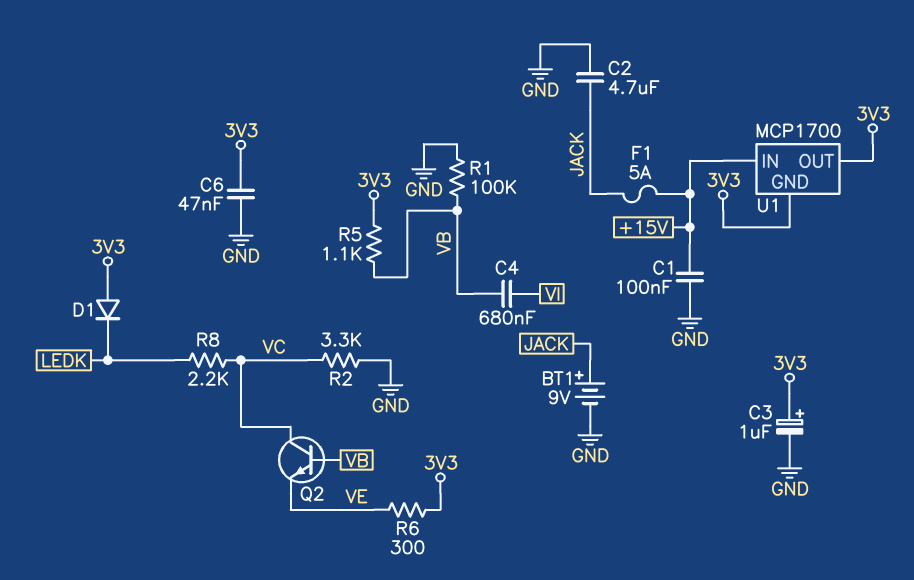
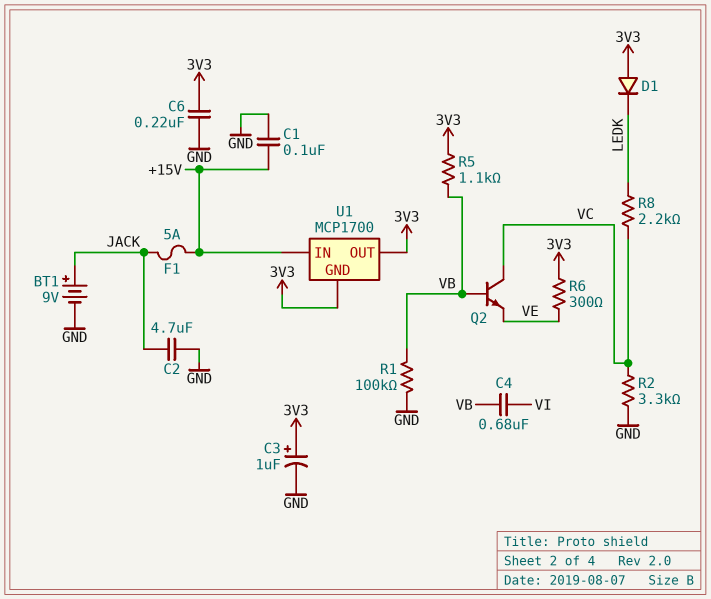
C6: 47nF (3V3, GND) -> 220nF (3V3, GND)

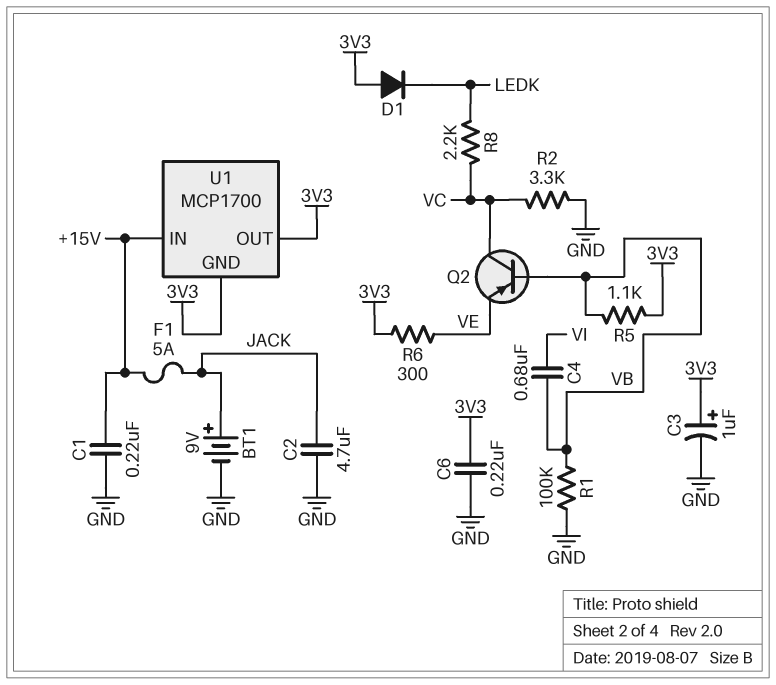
C1: 100nF (+15V, GND) -> 220nF (+15V, GND)
Q2: NPN (B VB, C VC, E VE) -> PNP (B VB, C VC, E VE)

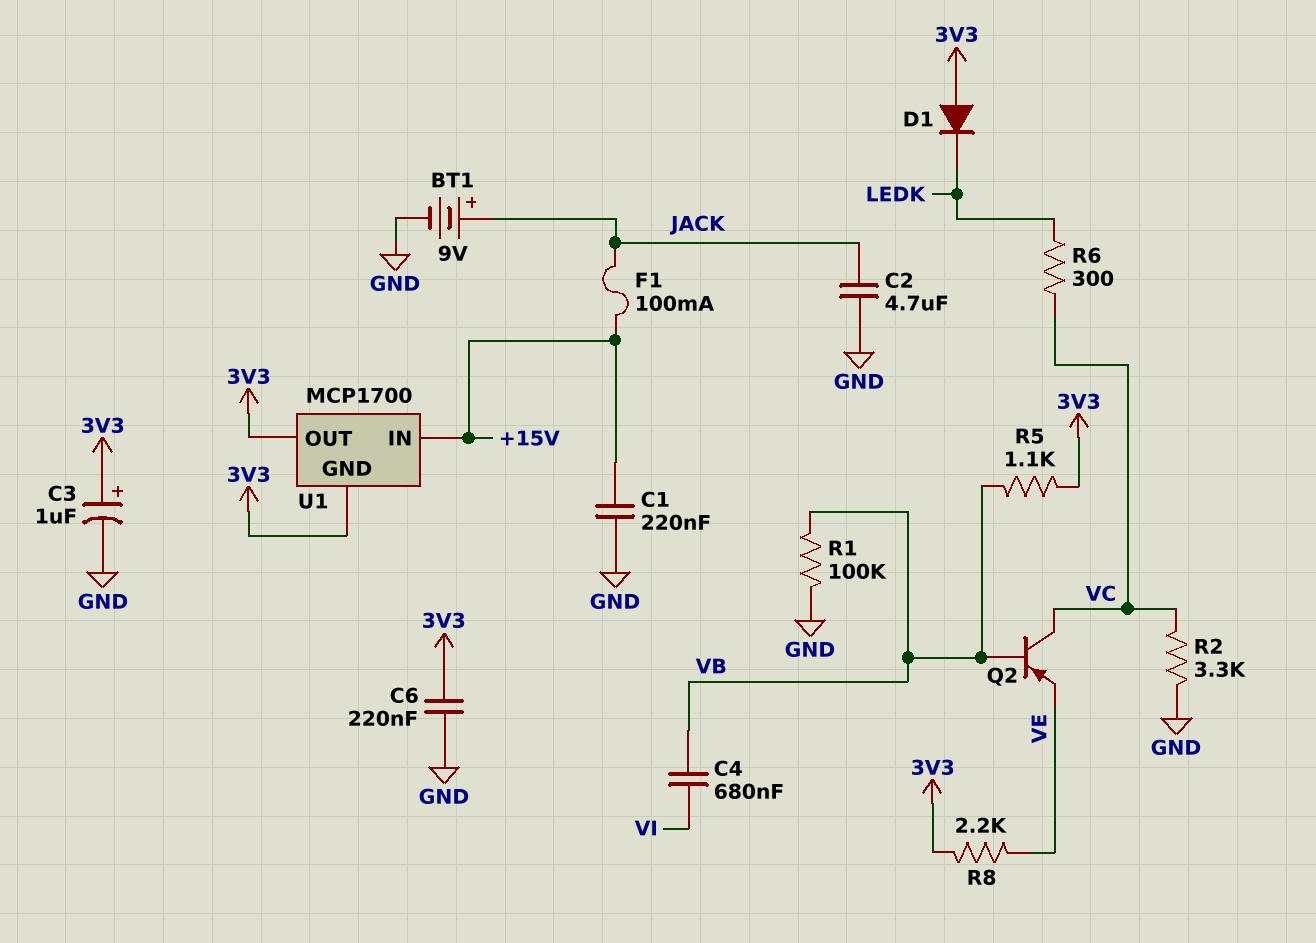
F1: 5A (+15V, JACK) -> 100mA (+15V, JACK)
R6: 300 (3V3, VE) -> 300 (LEDK, VC)
R8: 2.2k (LEDK, VC) -> 2.2k (3V3, VE)

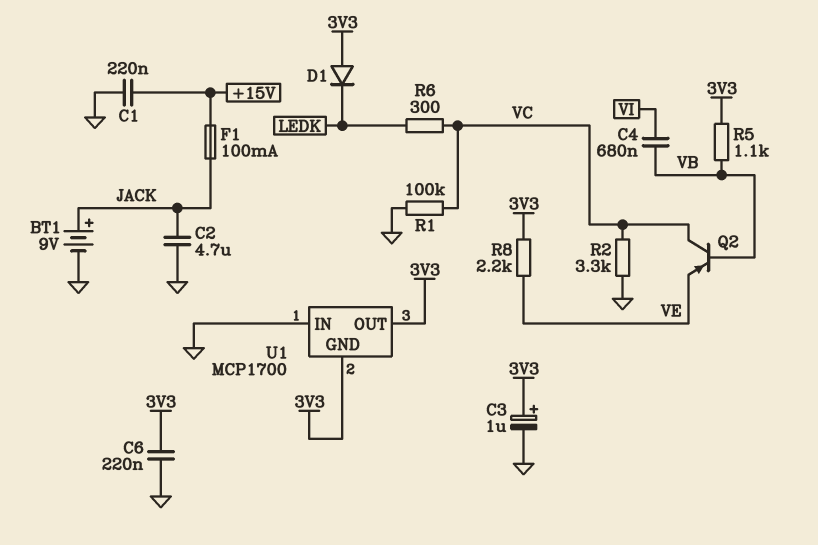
R1: 100k (GND, VB) -> 100k (GND, VC)
U1 pin IN: +15V -> GND

